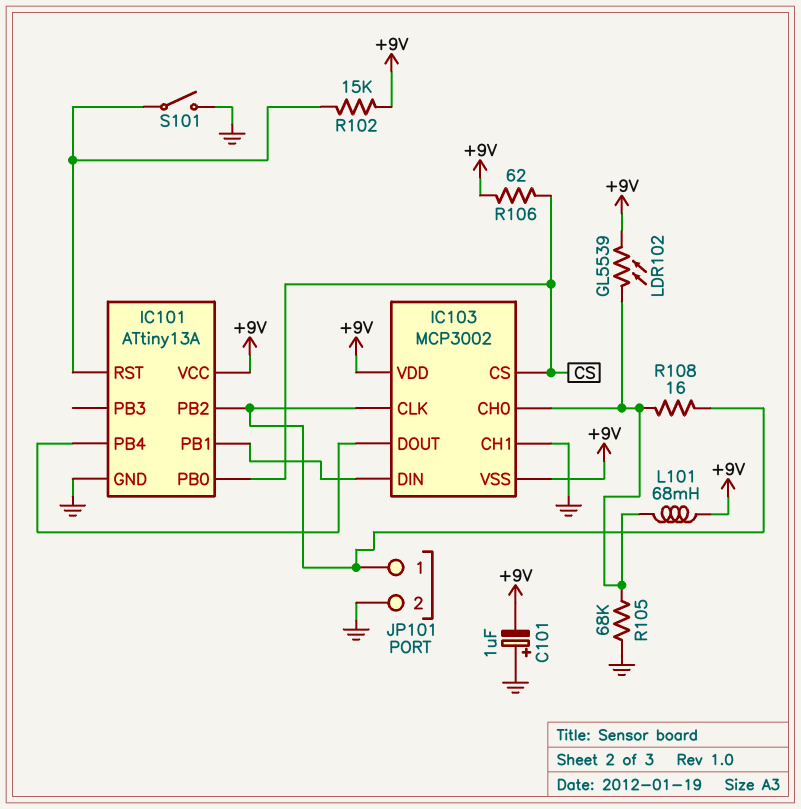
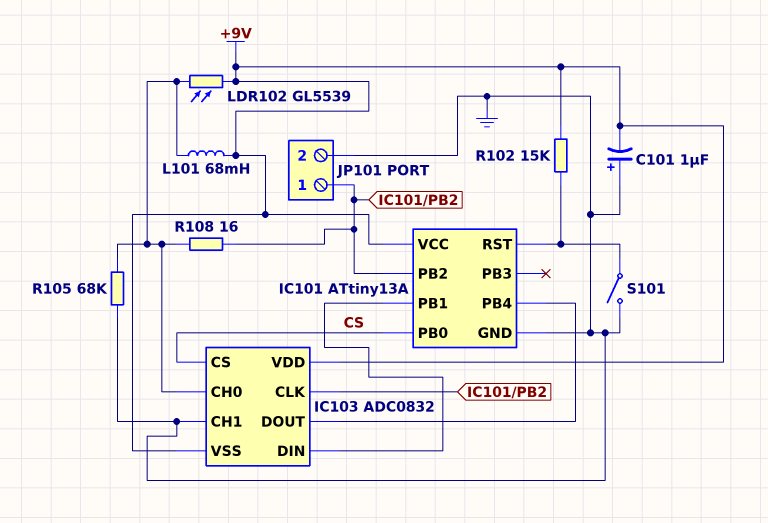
IC103: MCP3002 -> ADC0832
R106: 62 (+9V, CS) -> none

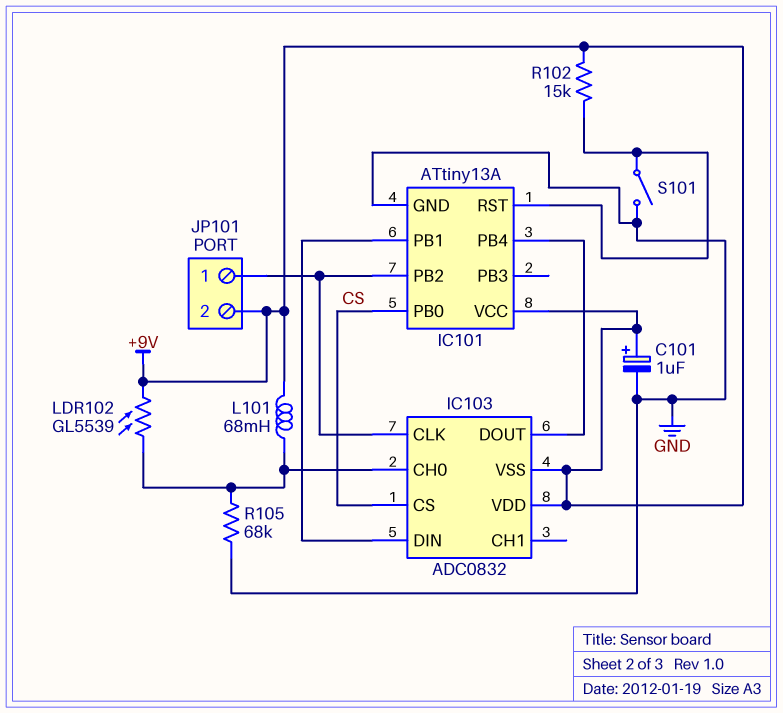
C101: 1uF (plus GND, minus +9V) -> 1uF (plus +9V, minus GND)
IC103 pin CH1: GND -> none
JP101 pin 2: GND -> +9V
R108: 16 (IC101/PB2, IC103/CH0) -> none

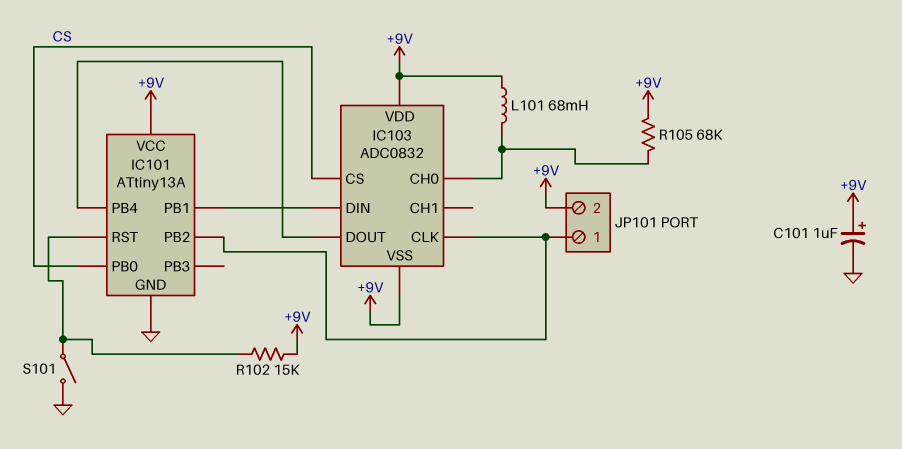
LDR102: GL5539 (+9V, IC103/CH0) -> none
R105: 68k (GND, IC103/CH0) -> 68k (+9V, IC103/CH0)

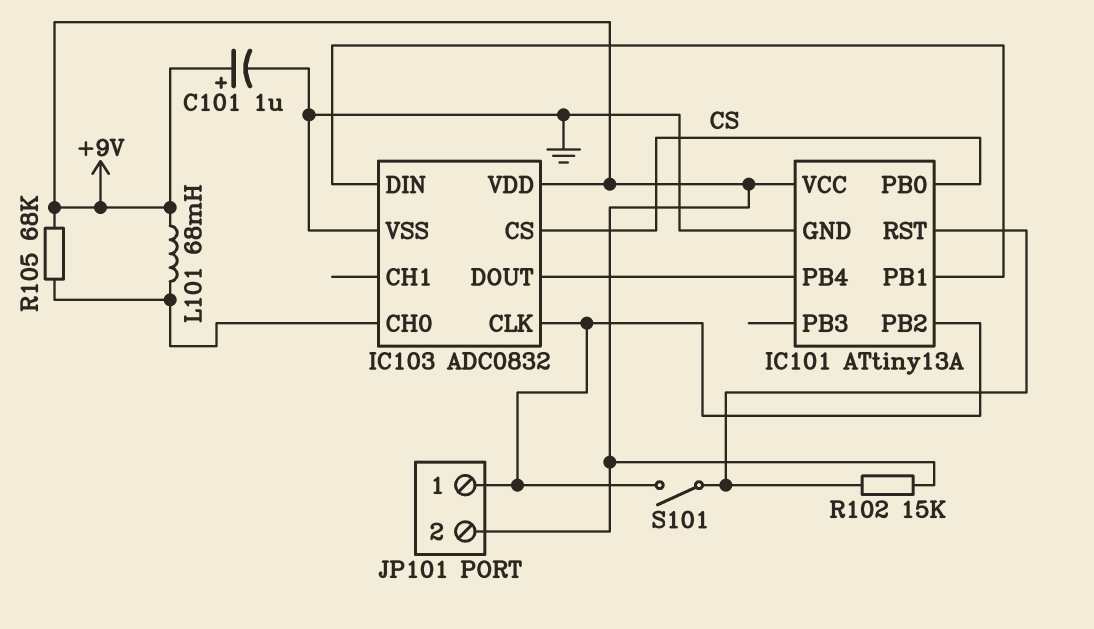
IC103 pin VSS: +9V -> GND
S101: switch (GND, IC101/RST) -> switch (IC101/PB2, IC101/RST)

